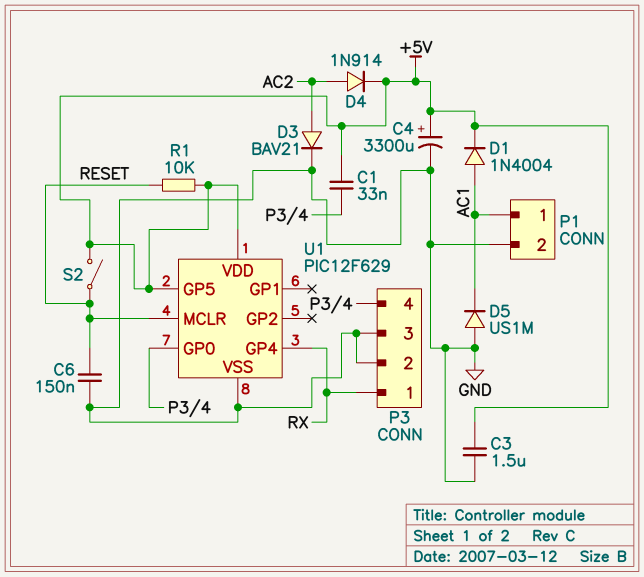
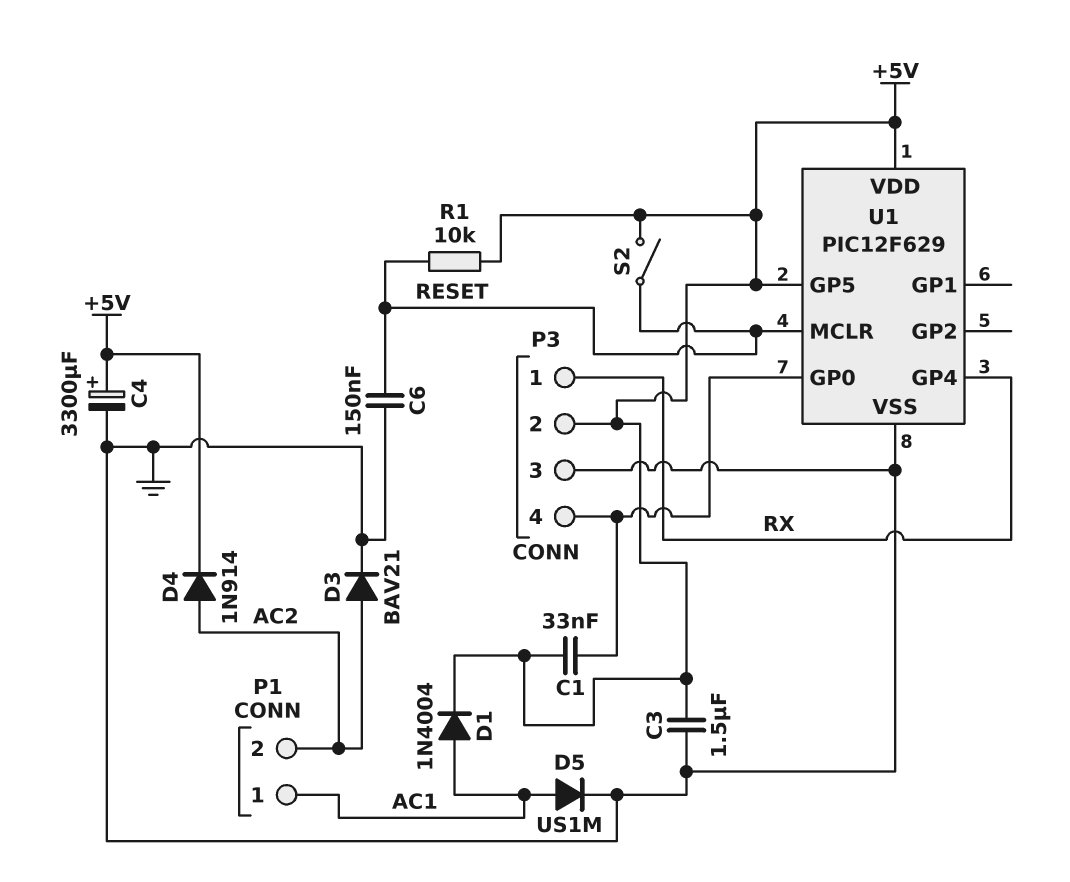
D5: diode US1M (A GND, K AC1) -> diode US1M (A AC1, K GND)
P1 pin 2: GND -> AC2
P3 pin 2: GND -> +5V

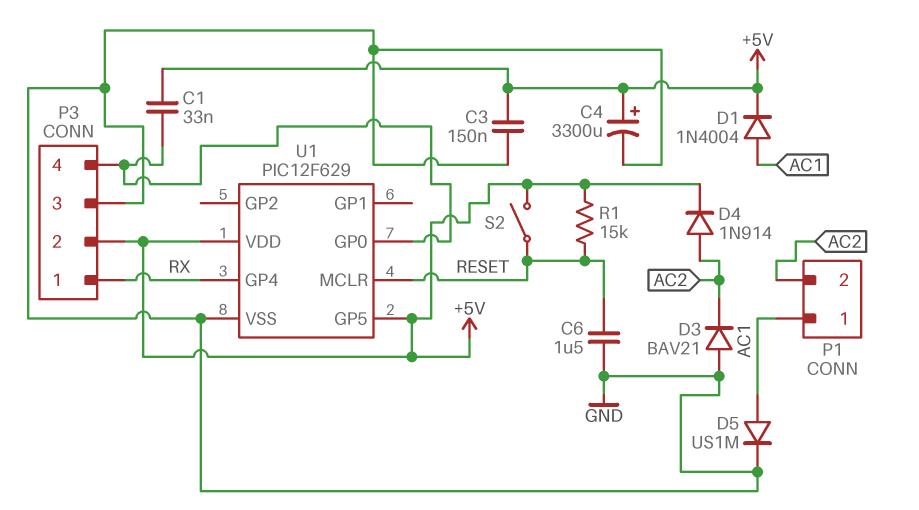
C3: 1.5uF (+5V, GND) -> 150nF (+5V, GND)
C6: 150nF (GND, RESET) -> 1.5uF (GND, RESET)
D3: diode BAV21 (A AC2, K GND) -> diode BAV21 (A GND, K AC2)
R1: 10k (+5V, RESET) -> 15k (+5V, RESET)

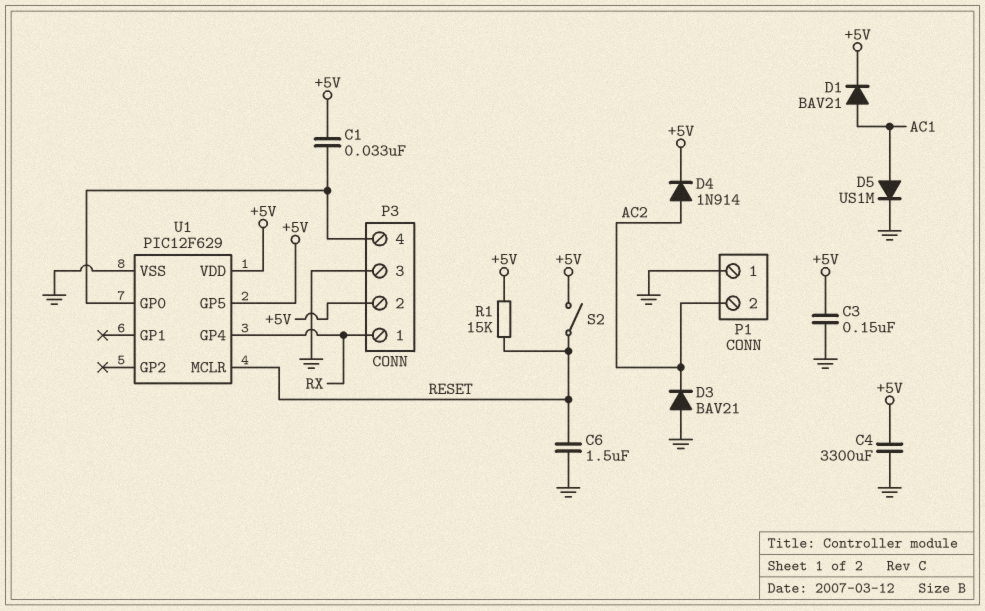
C4: 3300uF (plus +5V, minus GND) -> 3300uF (+5V, GND)
D1: diode 1N4004 (A AC1, K +5V) -> diode BAV21 (A AC1, K +5V)
P1 pin 1: AC1 -> GND

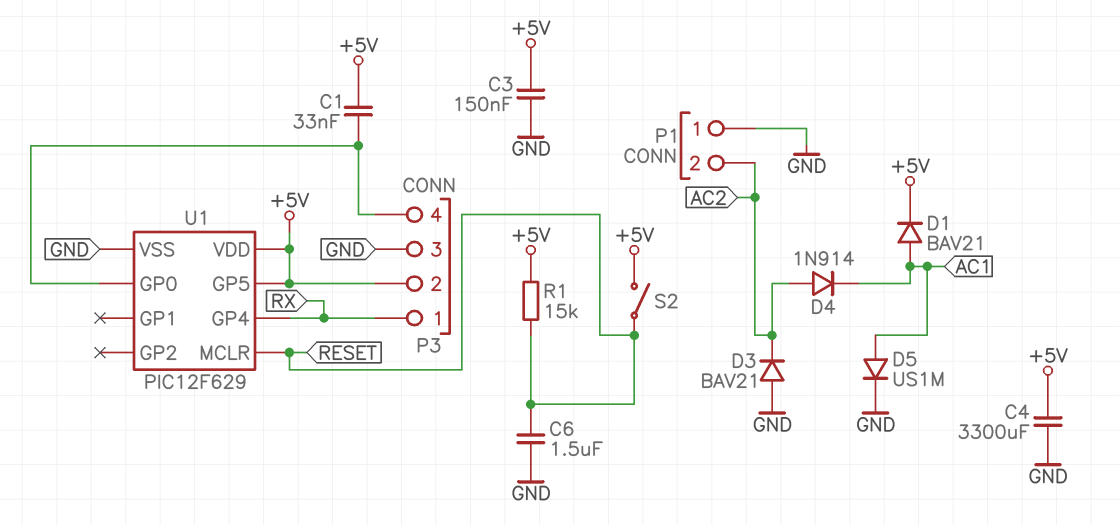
D4: diode 1N914 (A AC2, K +5V) -> diode 1N914 (A AC2, K AC1)

